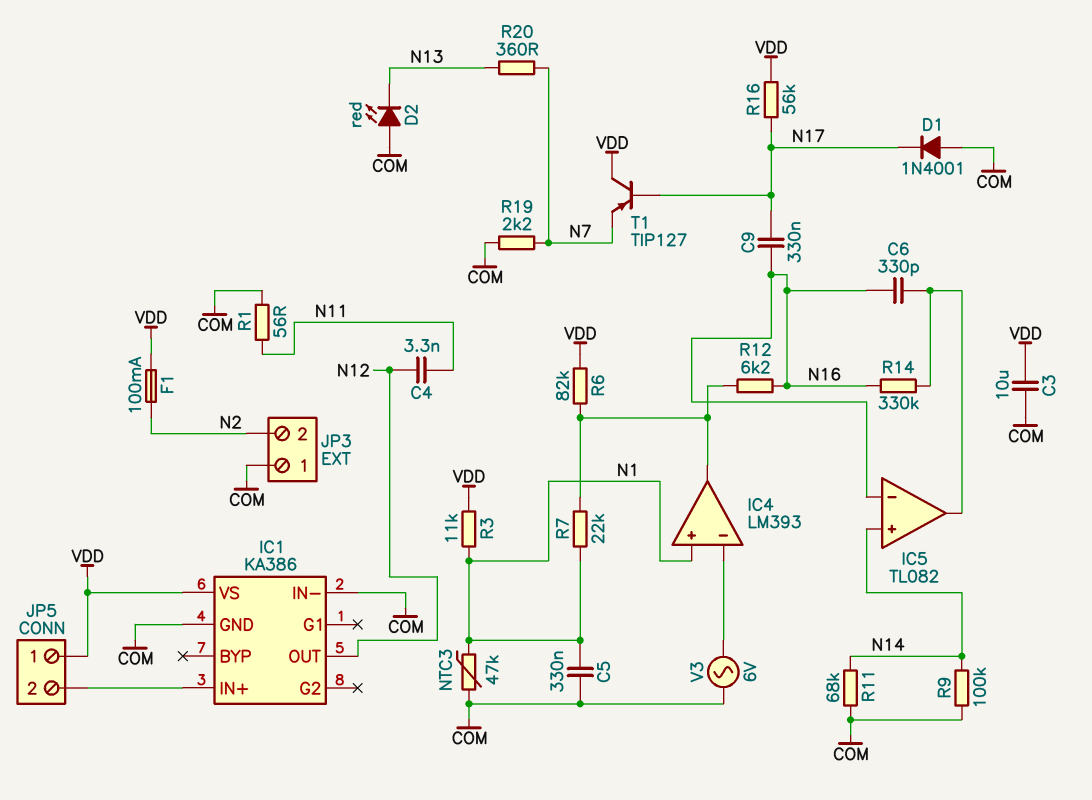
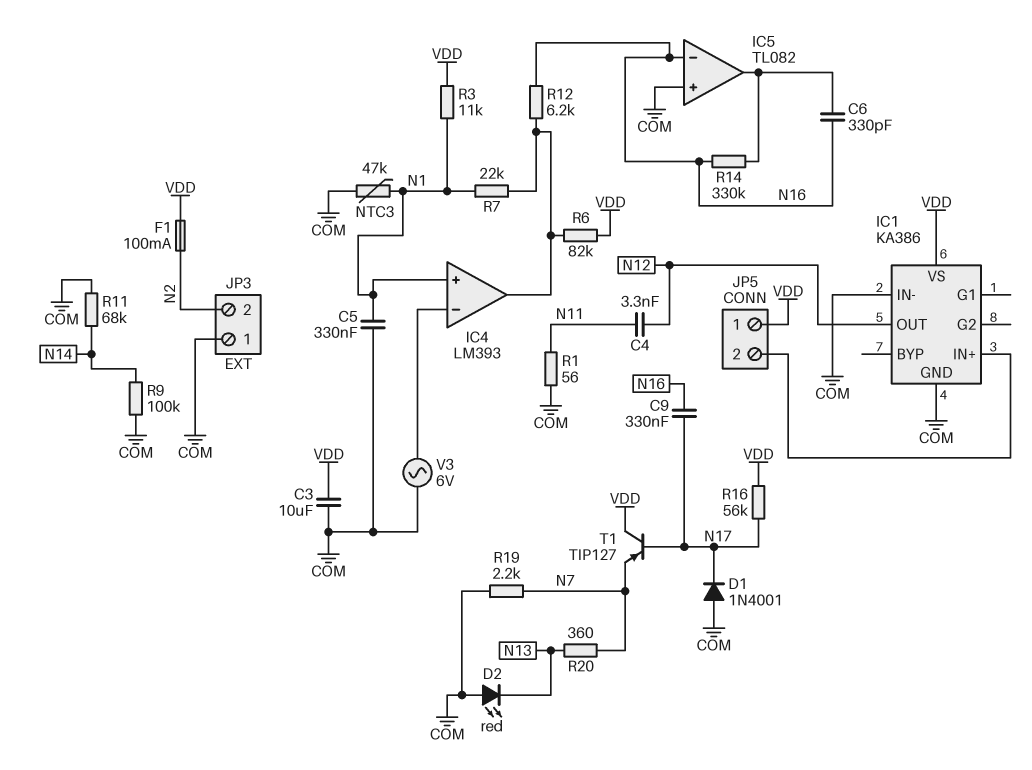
IC5 pin in+: N14 -> COM

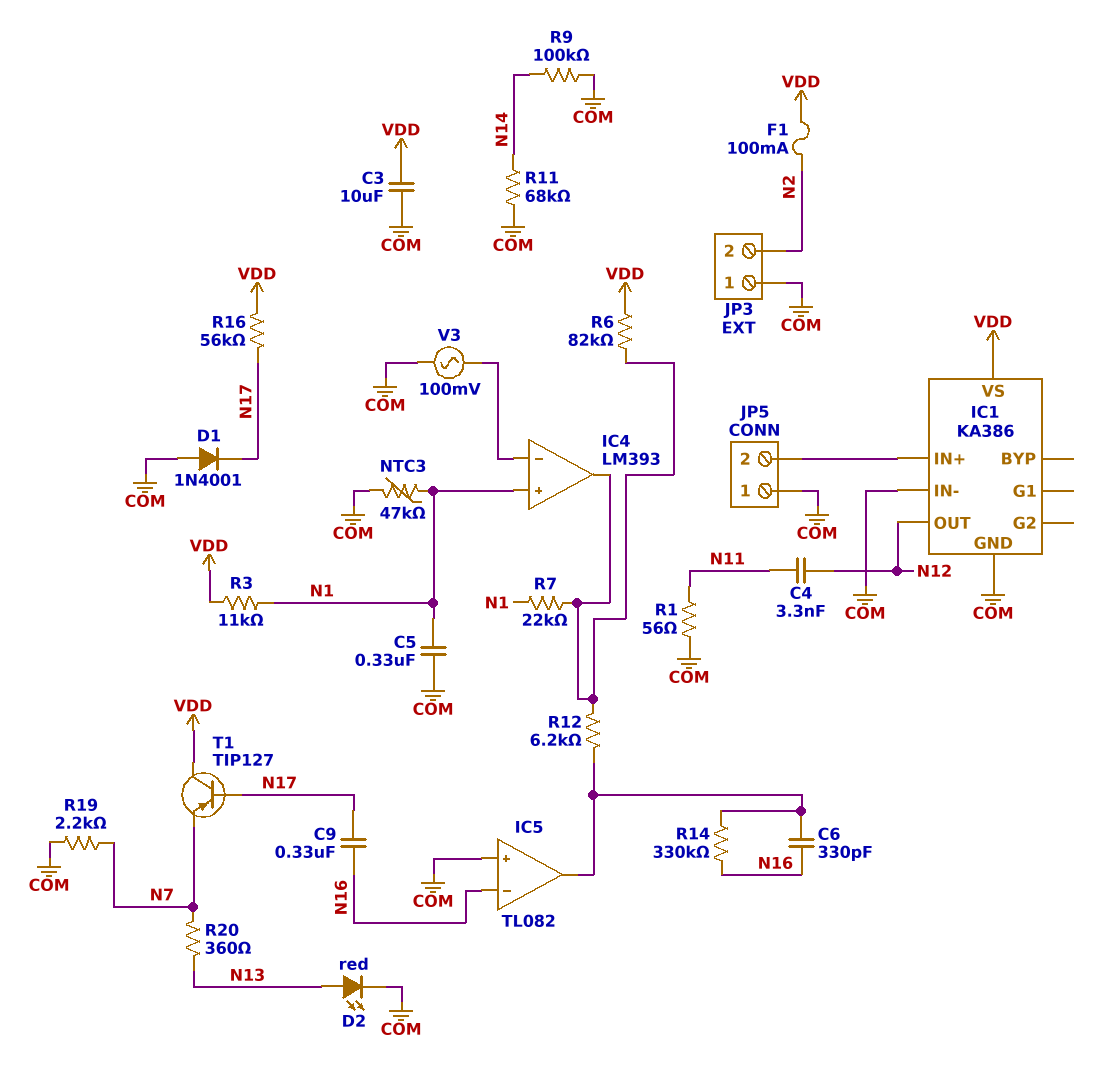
D2: LED red (A COM, K N13) -> LED red (A N13, K COM)
JP5 pin 1: VDD -> COM
R12: 6.2k (IC4/out, N16) -> 6.2k (IC4/out, IC5/out)
V3: AC 6V (COM, IC4/in-) -> AC 100mV (COM, IC4/in-)

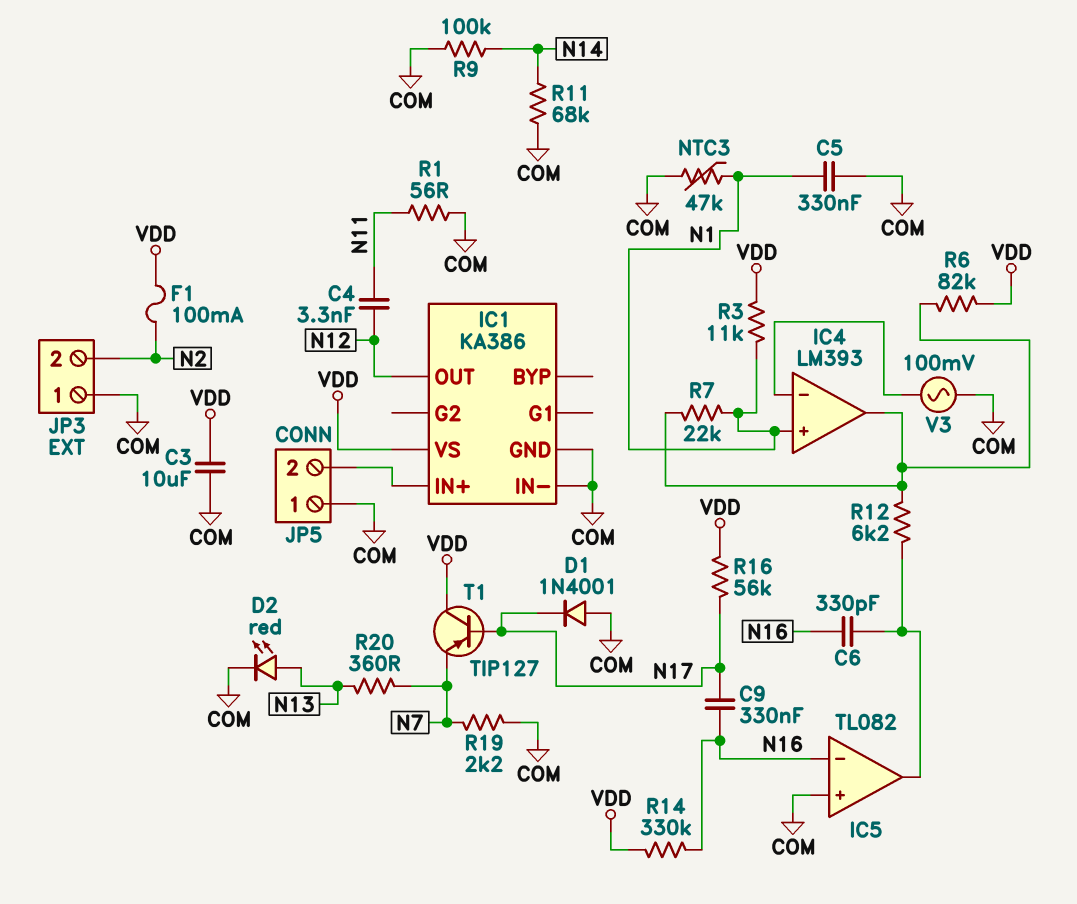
R14: 330k (IC5/out, N16) -> 330k (N16, VDD)

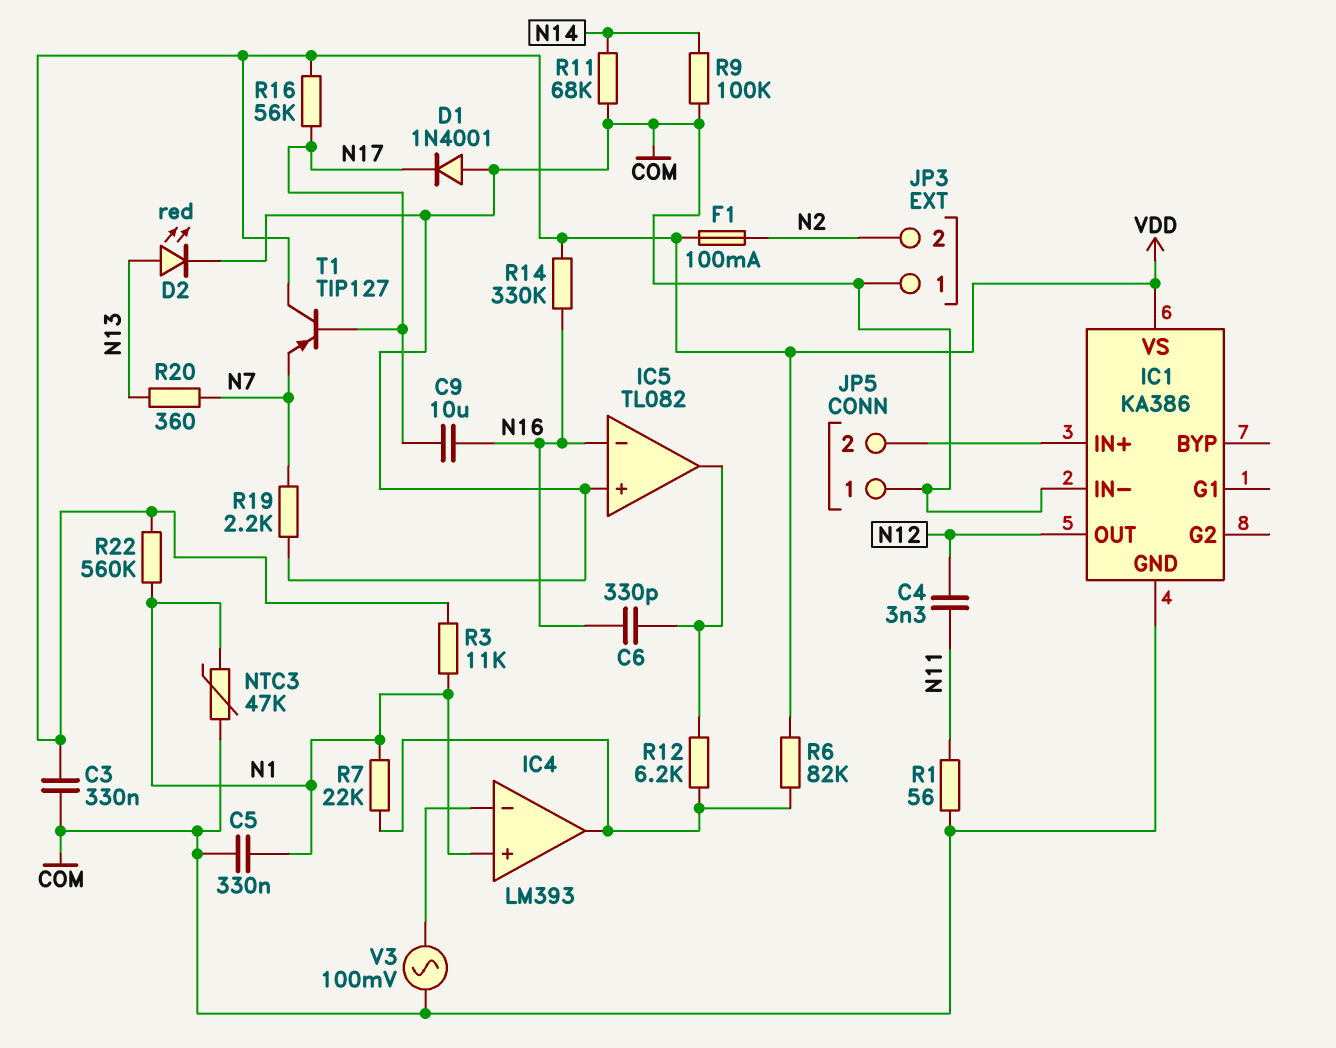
C3: 10uF (COM, VDD) -> 330nF (COM, VDD)
C9: 330nF (N16, N17) -> 10uF (N16, N17)
R22: none -> 560k (N1, VDD)

